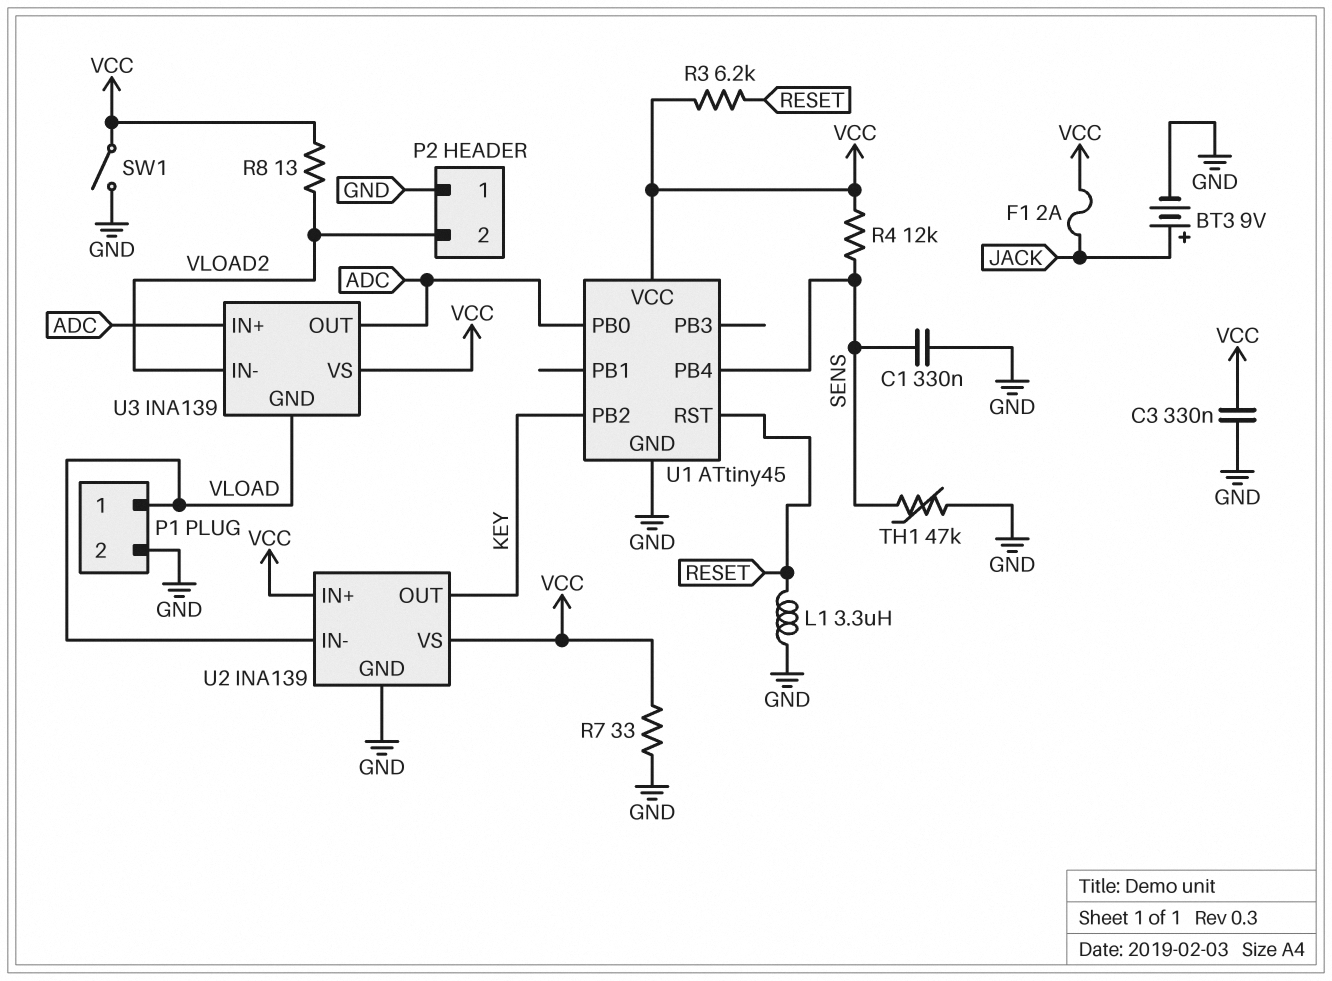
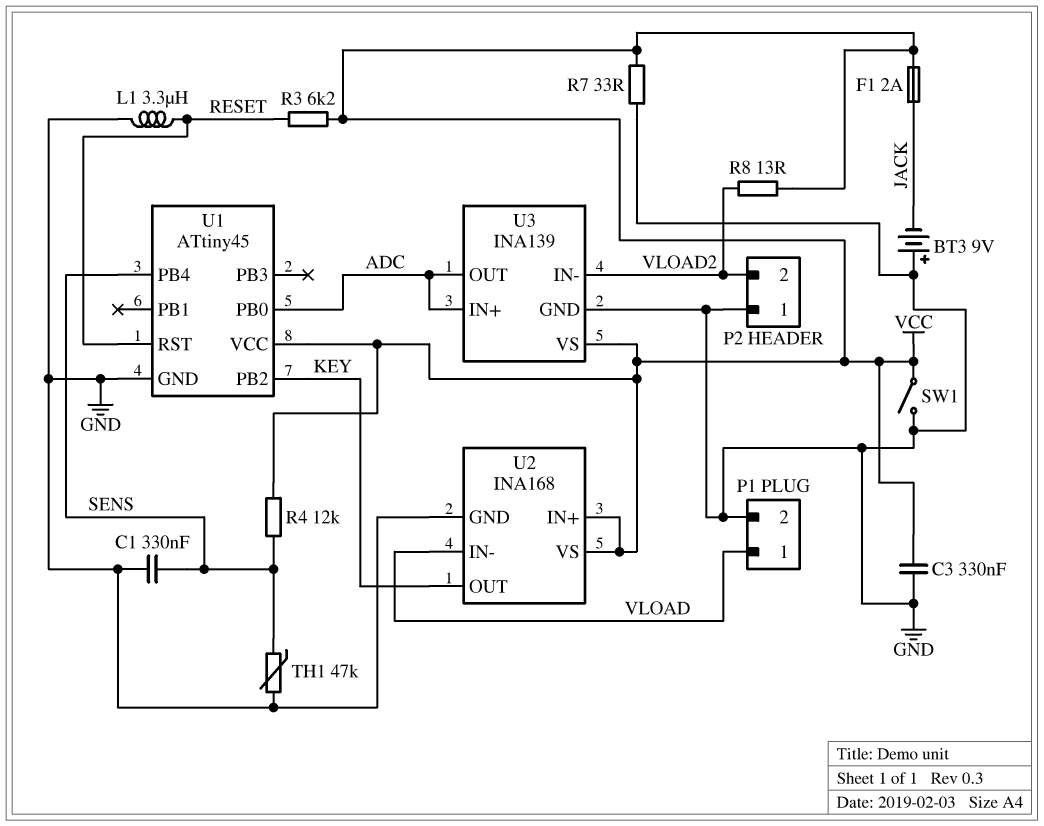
BT3: 9V (plus JACK, minus GND) -> 9V (plus GND, minus JACK)
U2: INA139 -> INA168
U3 pin GND: VLOAD -> GND

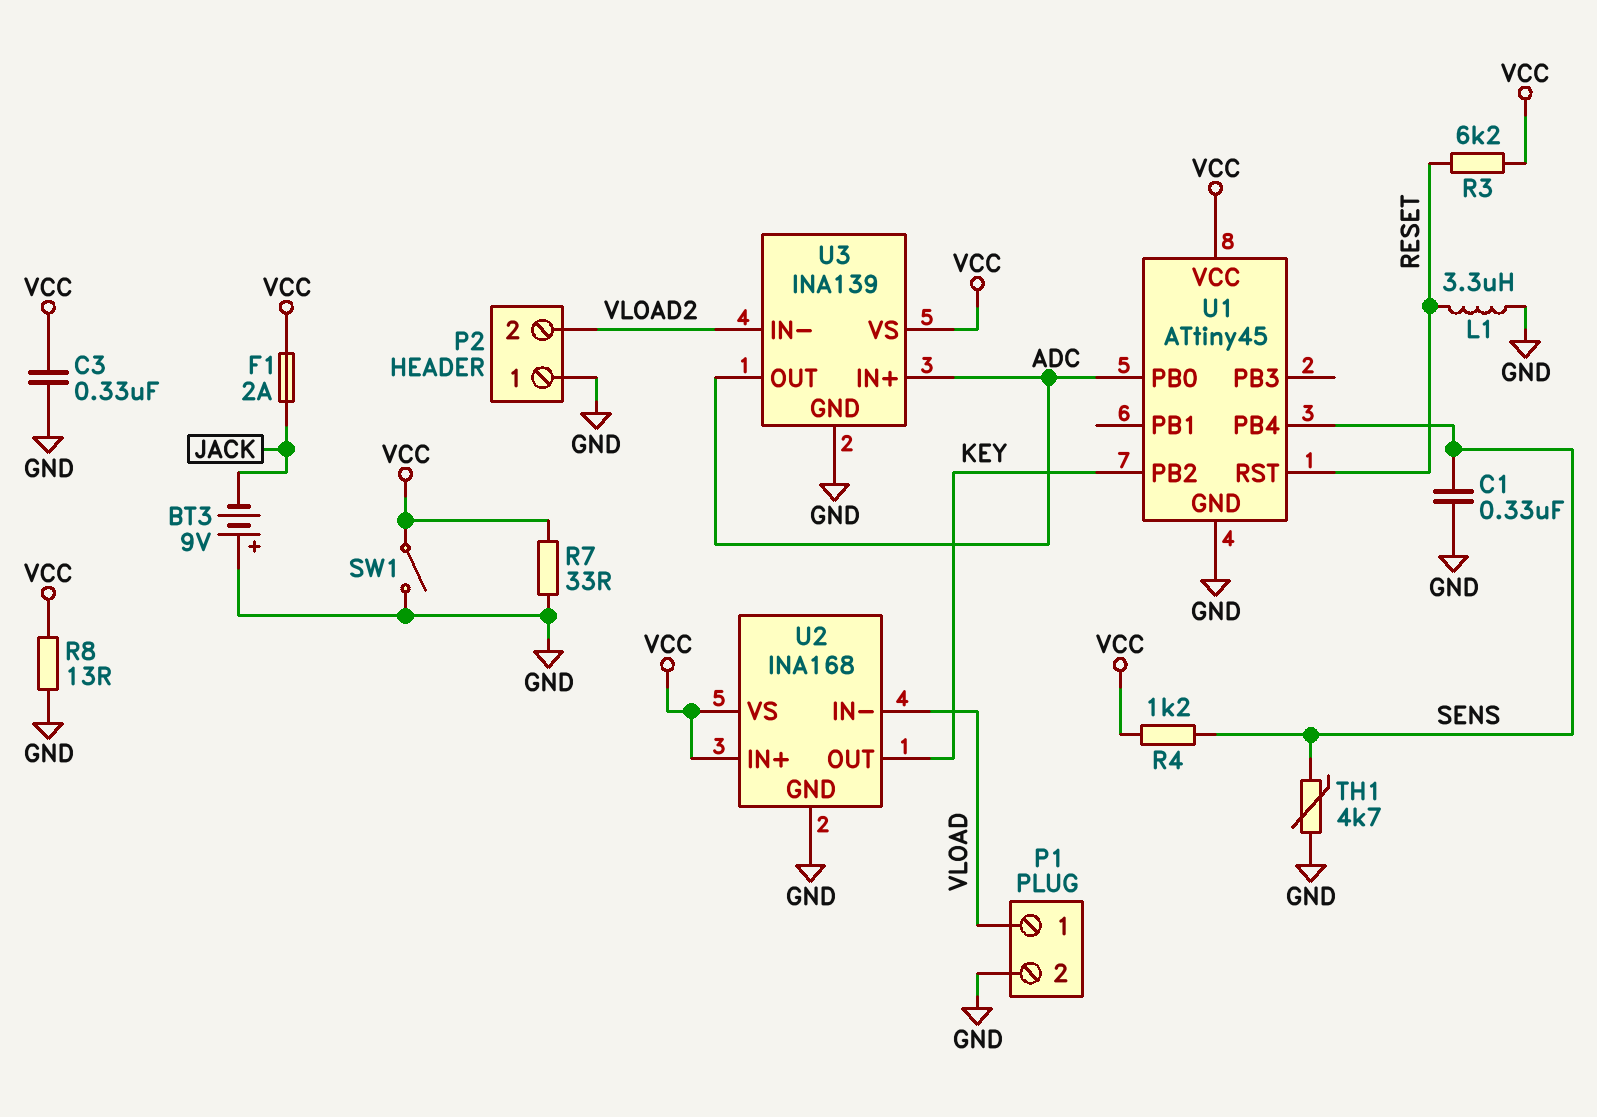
R4: 12k (SENS, VCC) -> 1.2k (SENS, VCC)
R8: 13 (VCC, VLOAD2) -> 13 (GND, VCC)
TH1: 47k (GND, SENS) -> 4.7k (GND, SENS)

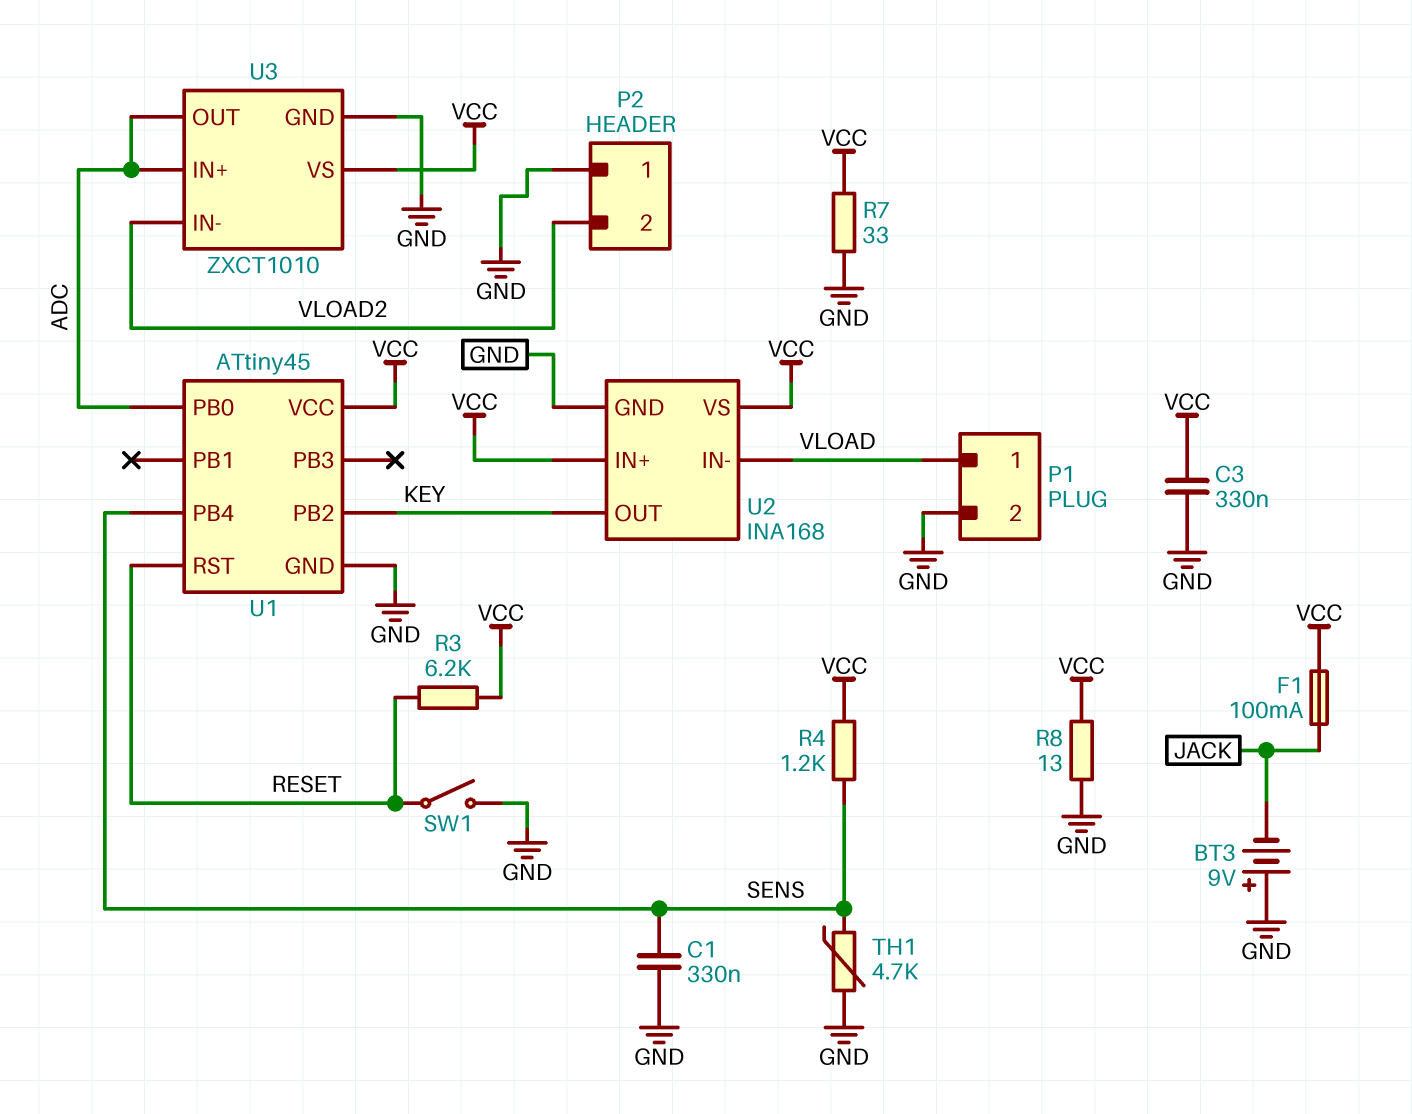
F1: 2A (JACK, VCC) -> 100mA (JACK, VCC)
L1: 3.3uH (GND, RESET) -> none
SW1: switch (GND, VCC) -> switch (GND, RESET)
U3: INA139 -> ZXCT1010

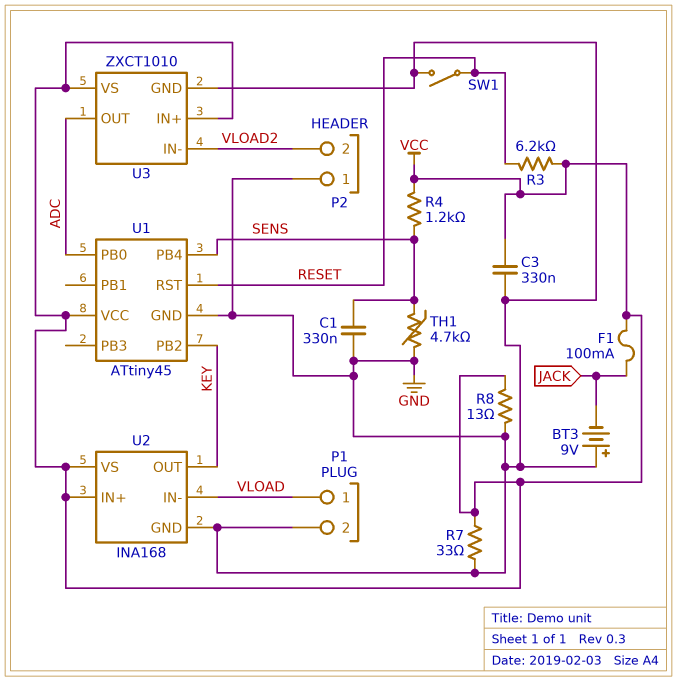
U3 pin IN+: ADC -> VCC

